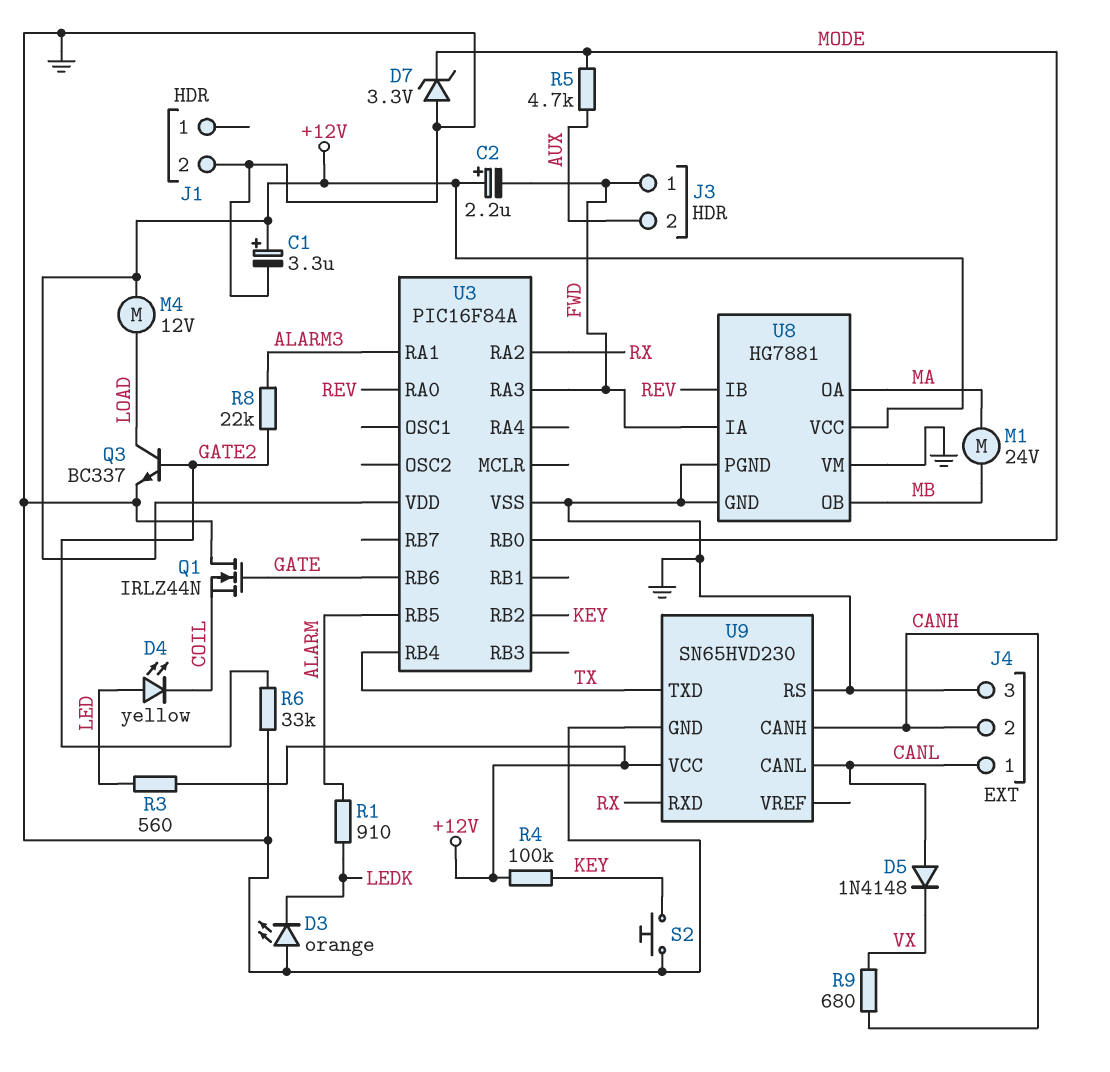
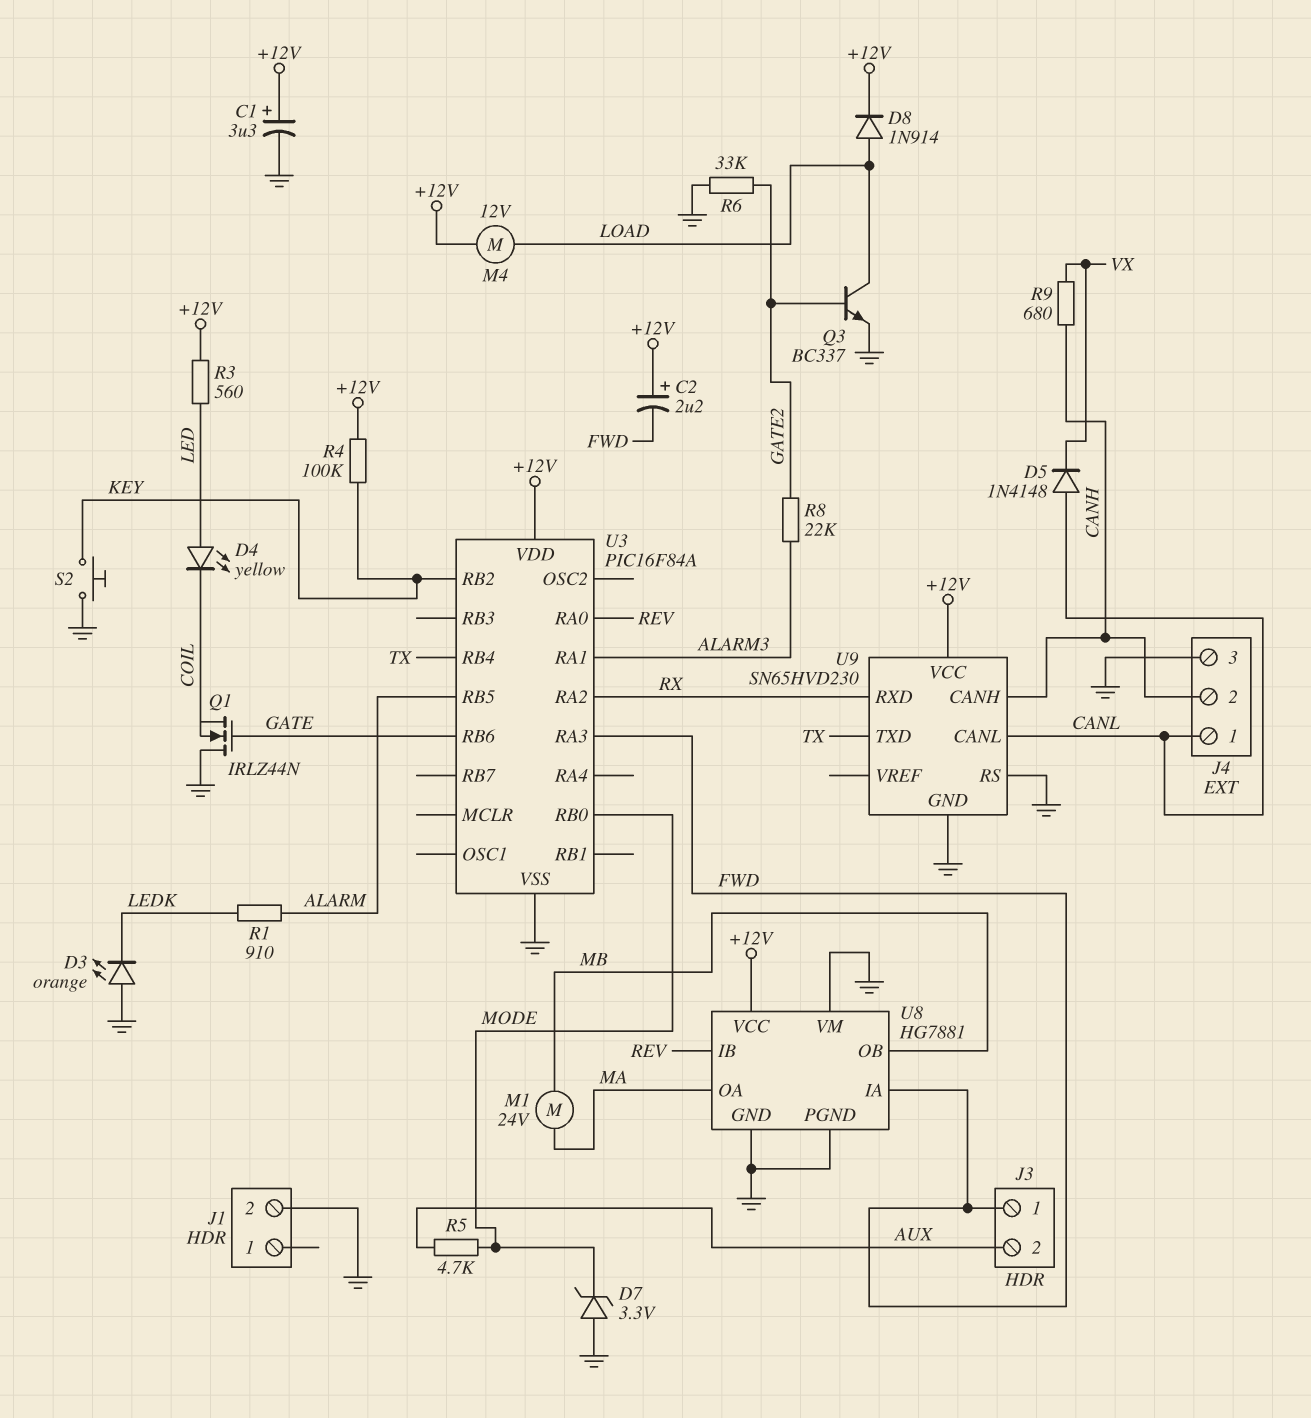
D8: none -> diode 1N914 (A LOAD, K +12V)

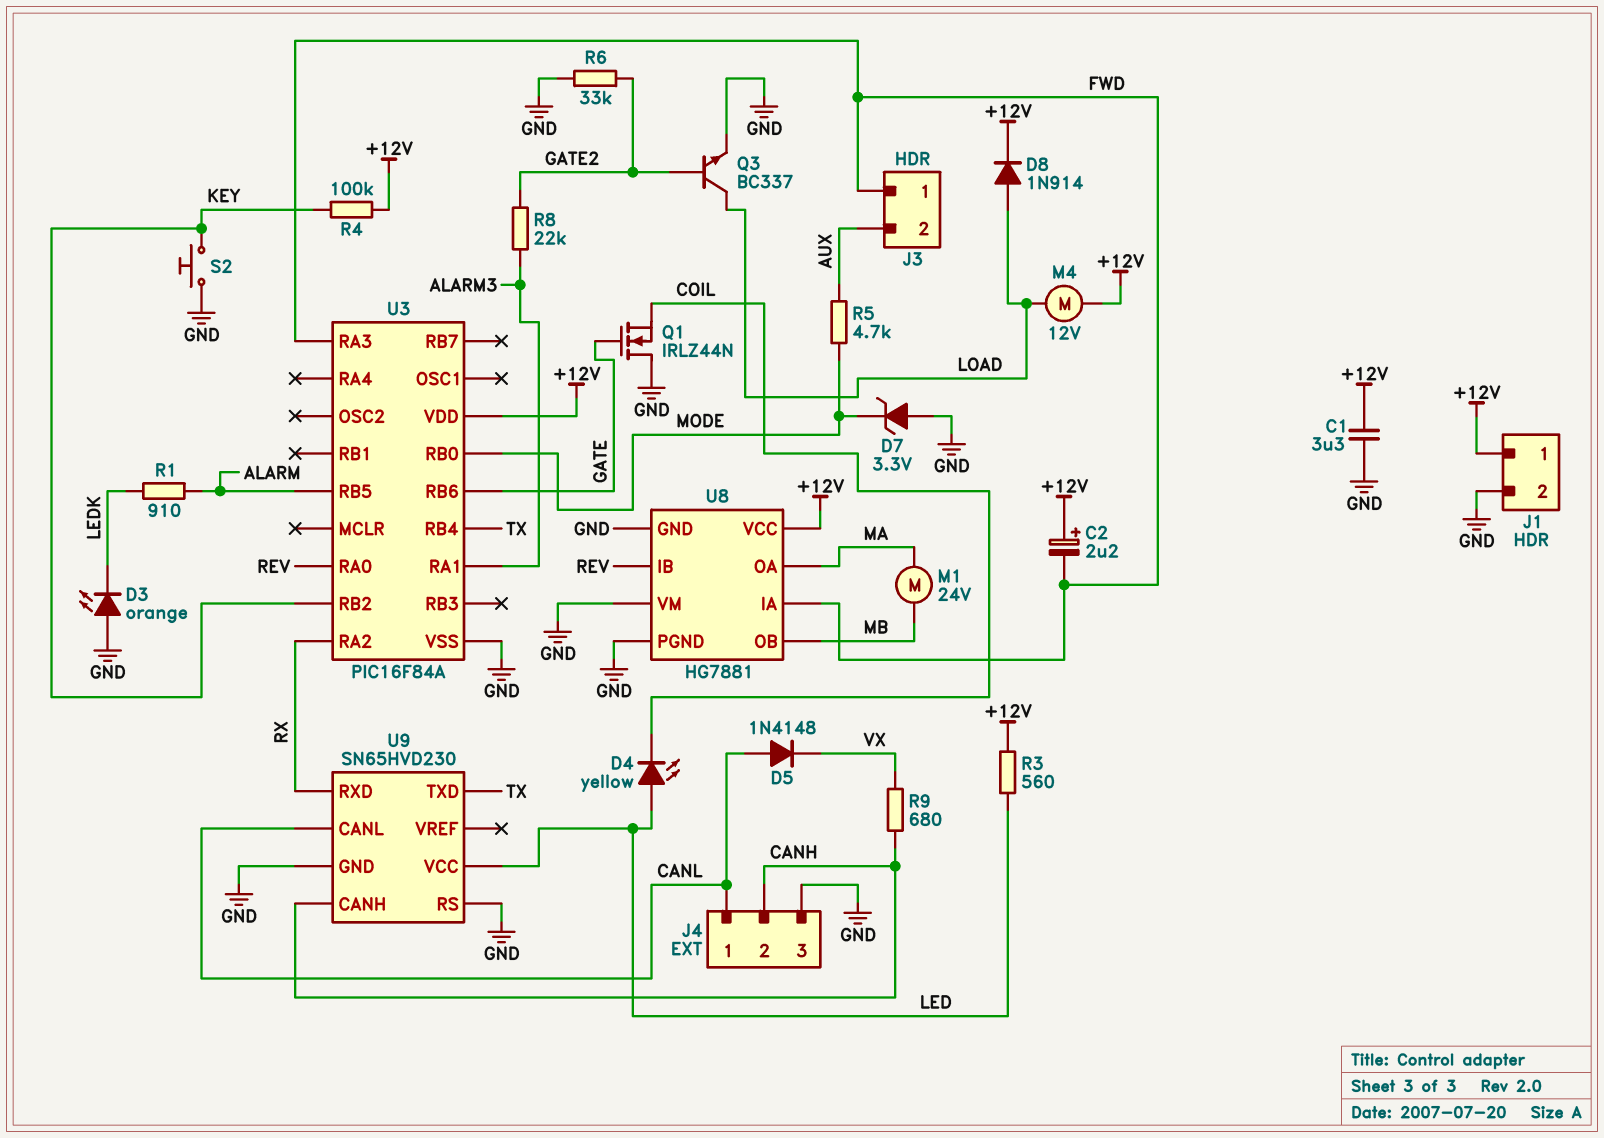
C1: 3.3uF (plus +12V, minus GND) -> 3.3uF (+12V, GND)
J1 pin 1: none -> +12V
U9 pin VCC: +12V -> LED

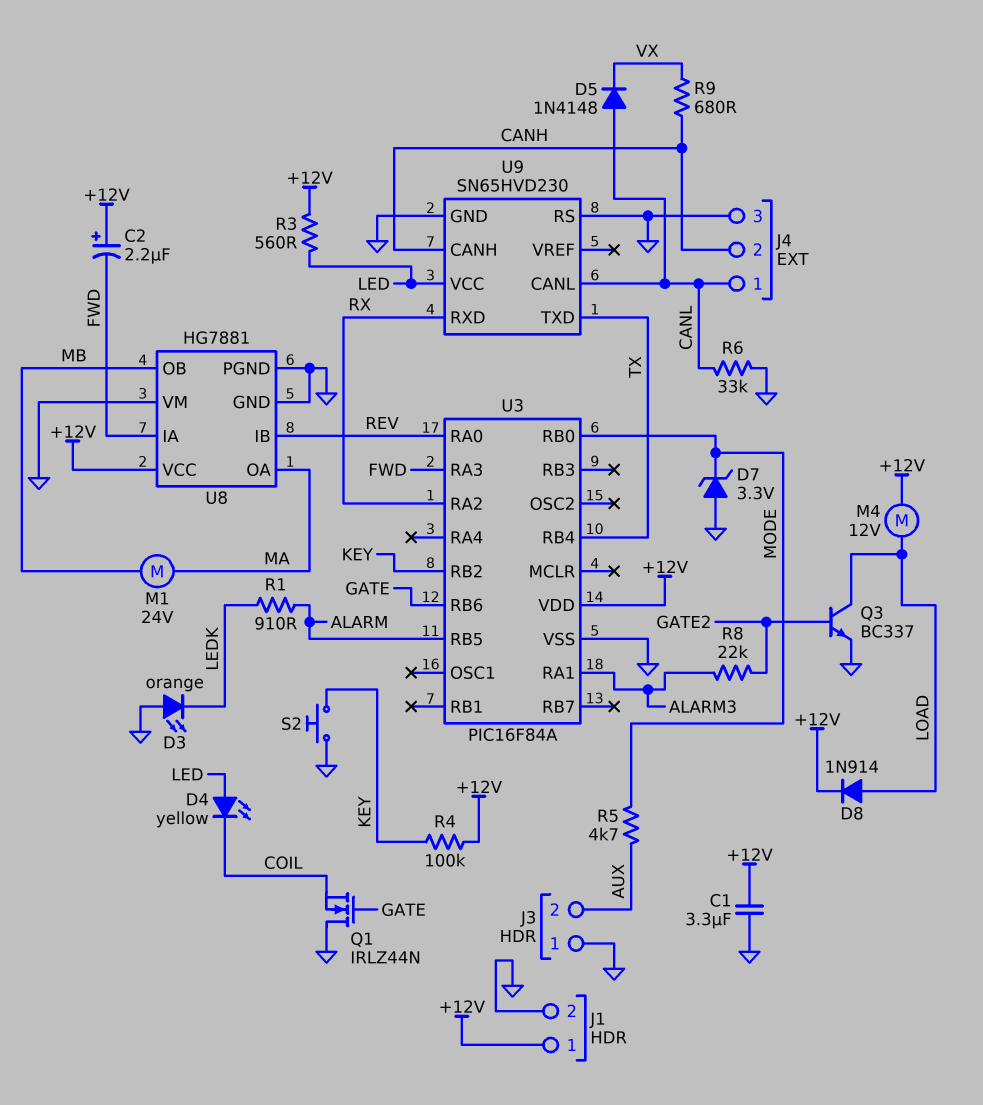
J3 pin 1: FWD -> GND
R6: 33k (GATE2, GND) -> 33k (CANL, GND)

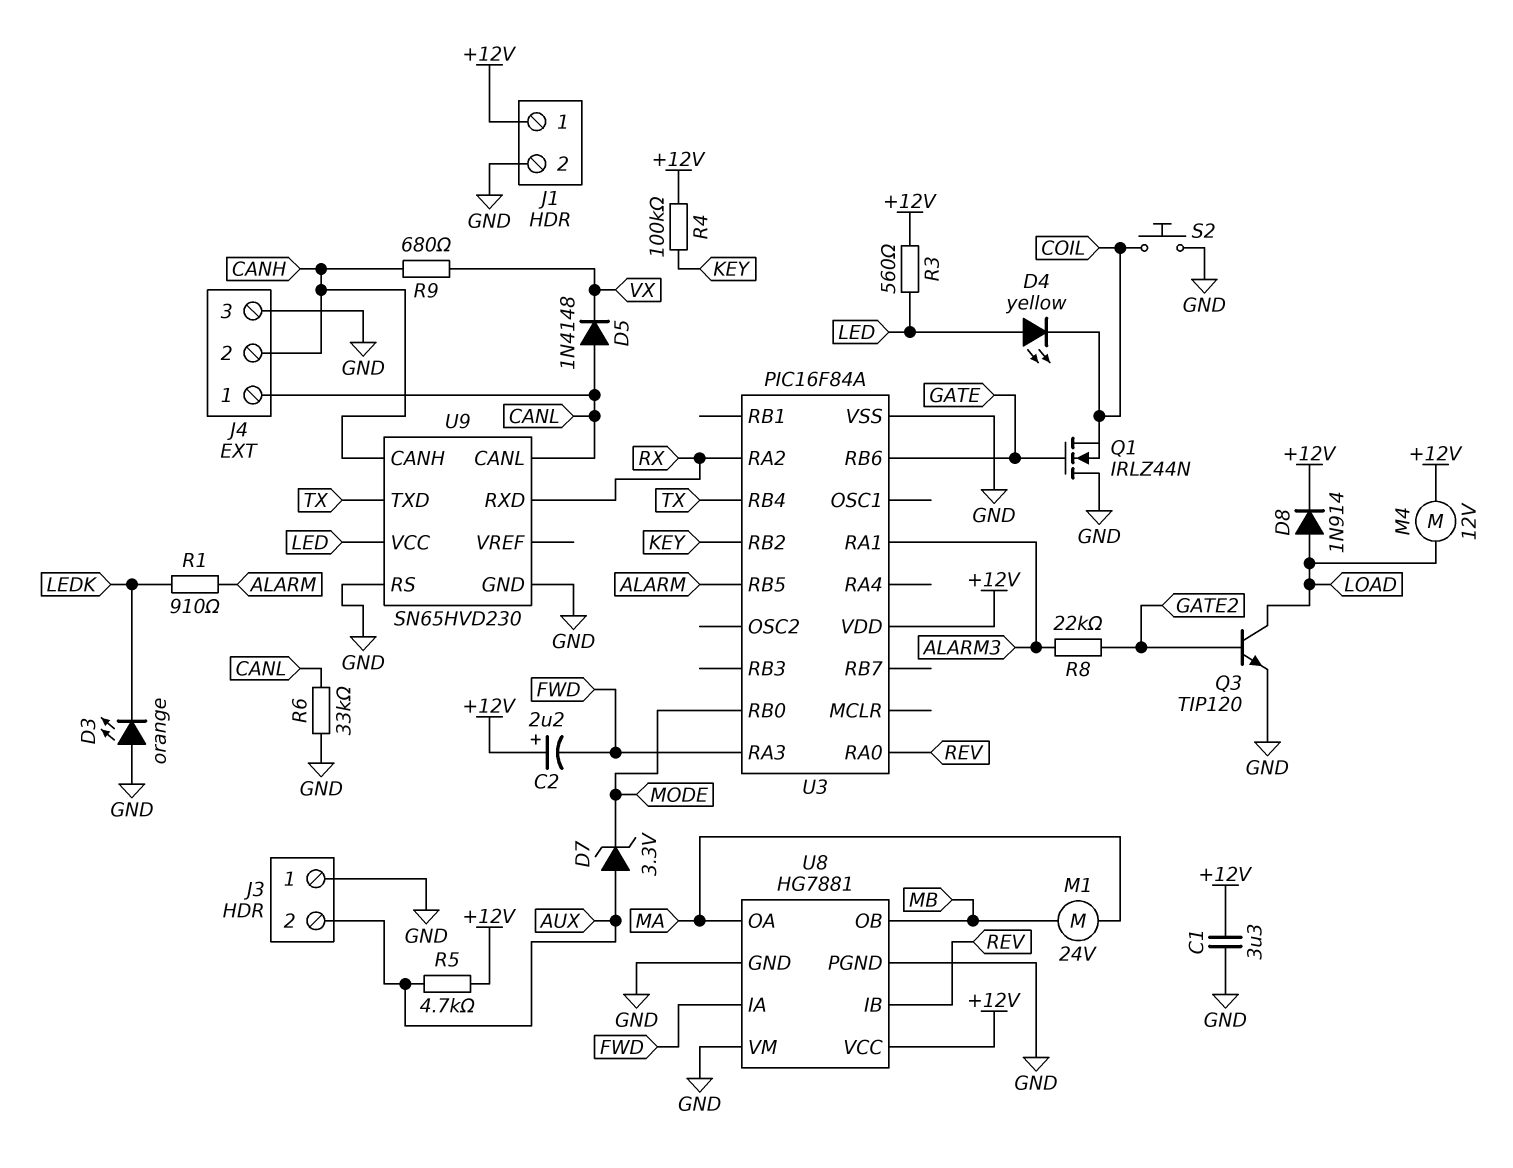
D7: zener 3.3V (A GND, K MODE) -> zener 3.3V (A AUX, K MODE)
Q3: NPN BC337 (B GATE2, C LOAD, E GND) -> NPN TIP120 (B GATE2, C LOAD, E GND)
R5: 4.7k (AUX, MODE) -> 4.7k (+12V, AUX)
S2: button (GND, KEY) -> button (COIL, GND)

